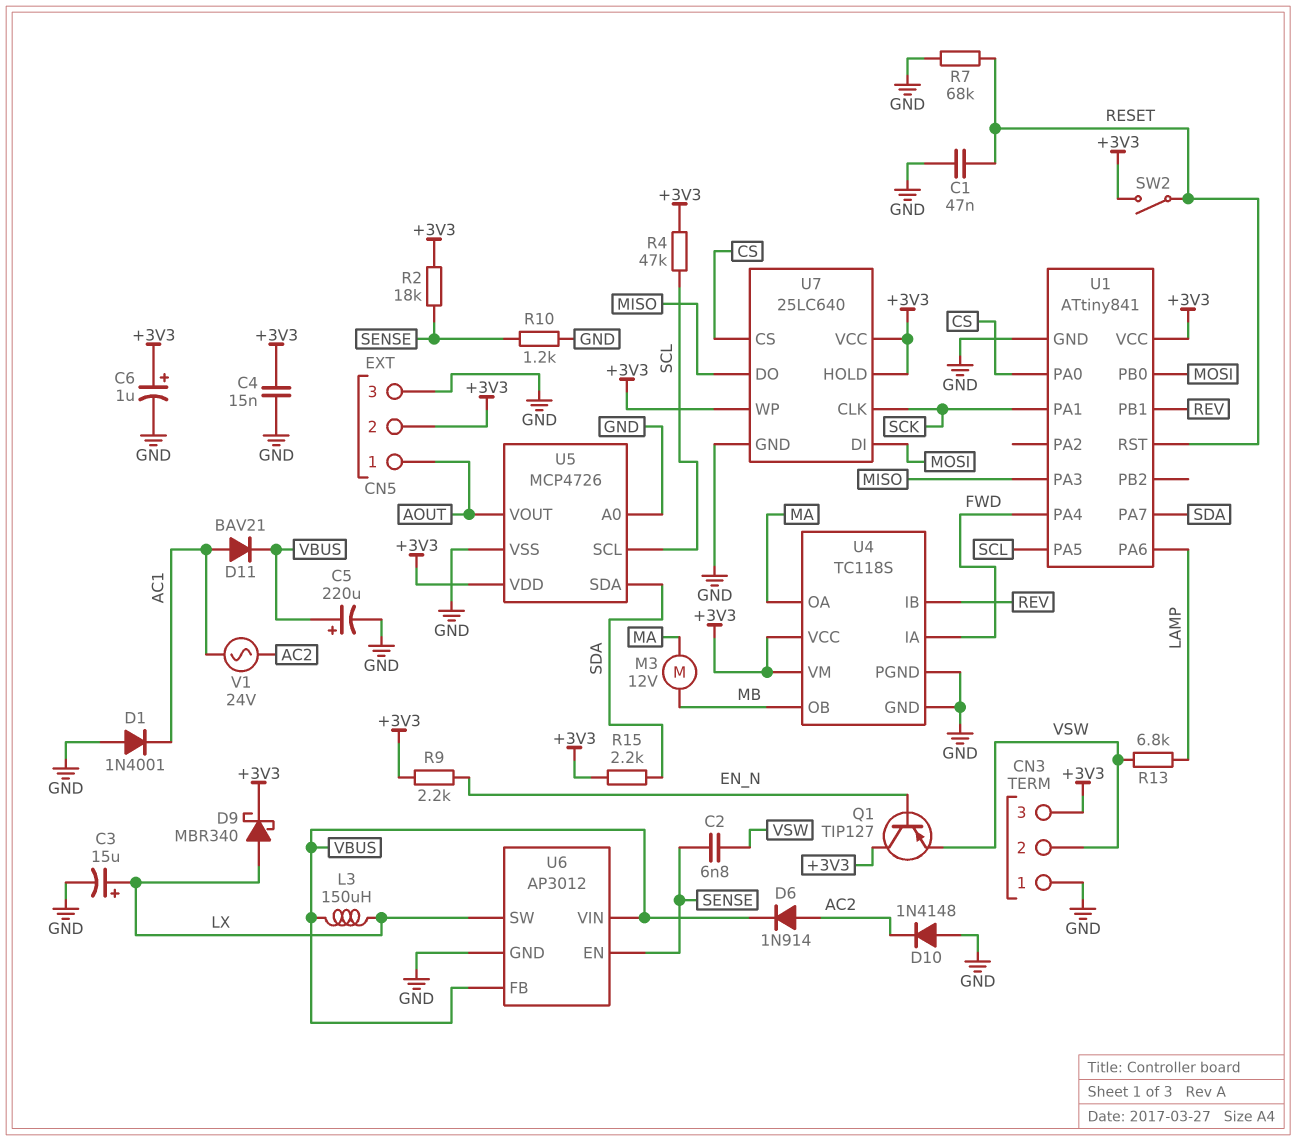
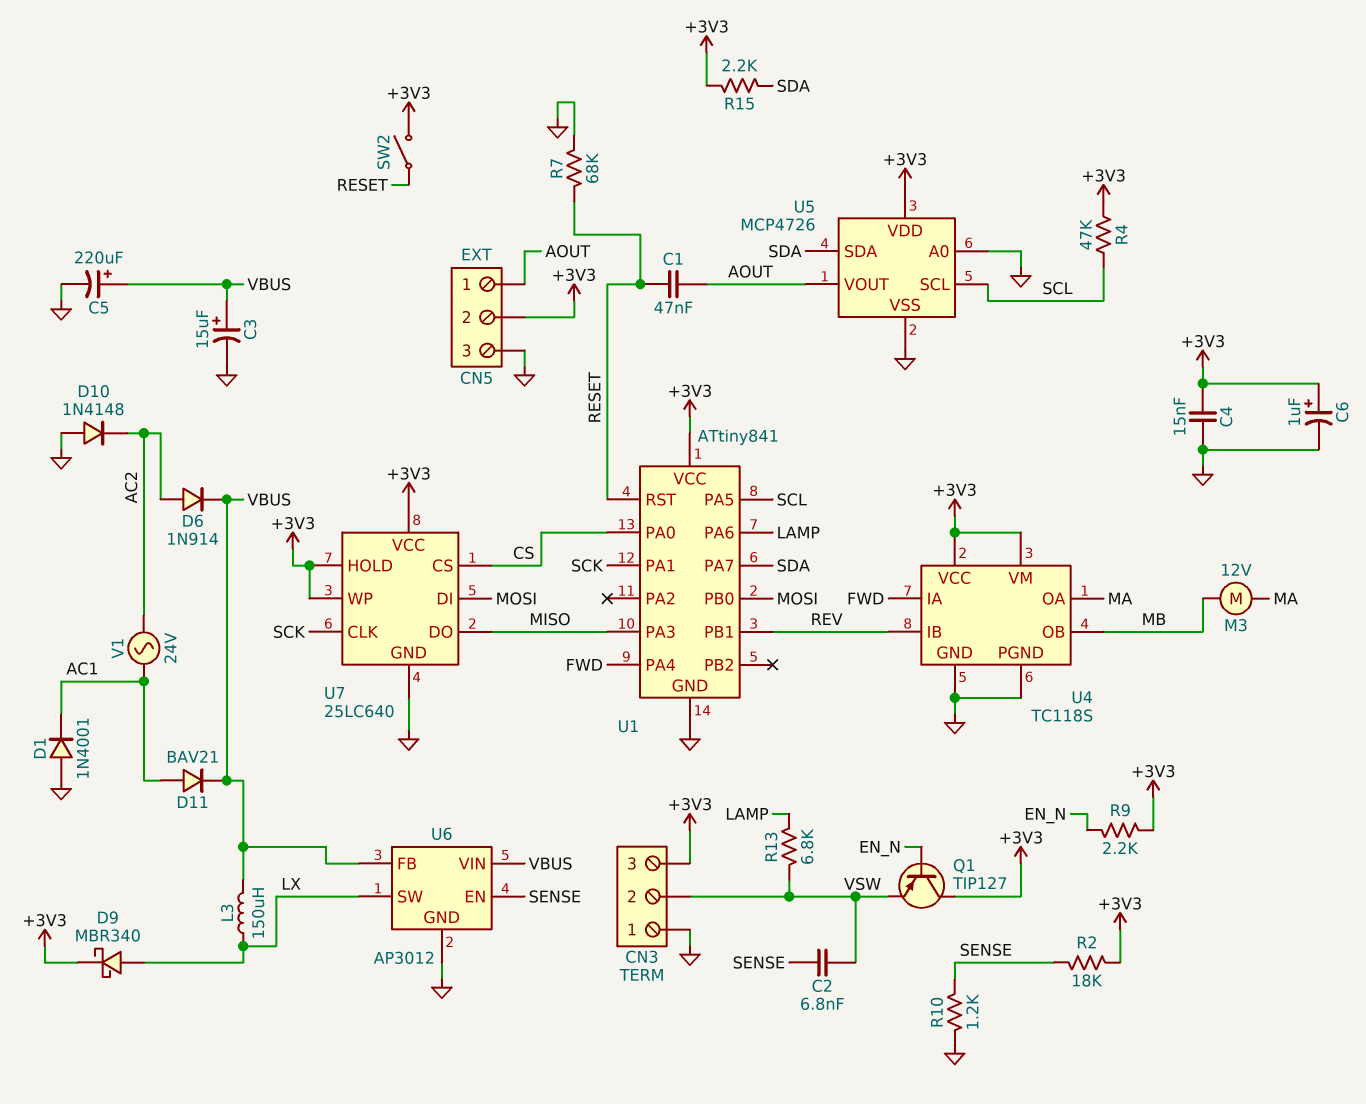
C1: 47nF (GND, RESET) -> 47nF (AOUT, RESET)
C3: 15uF (plus LX, minus GND) -> 15uF (plus VBUS, minus GND)

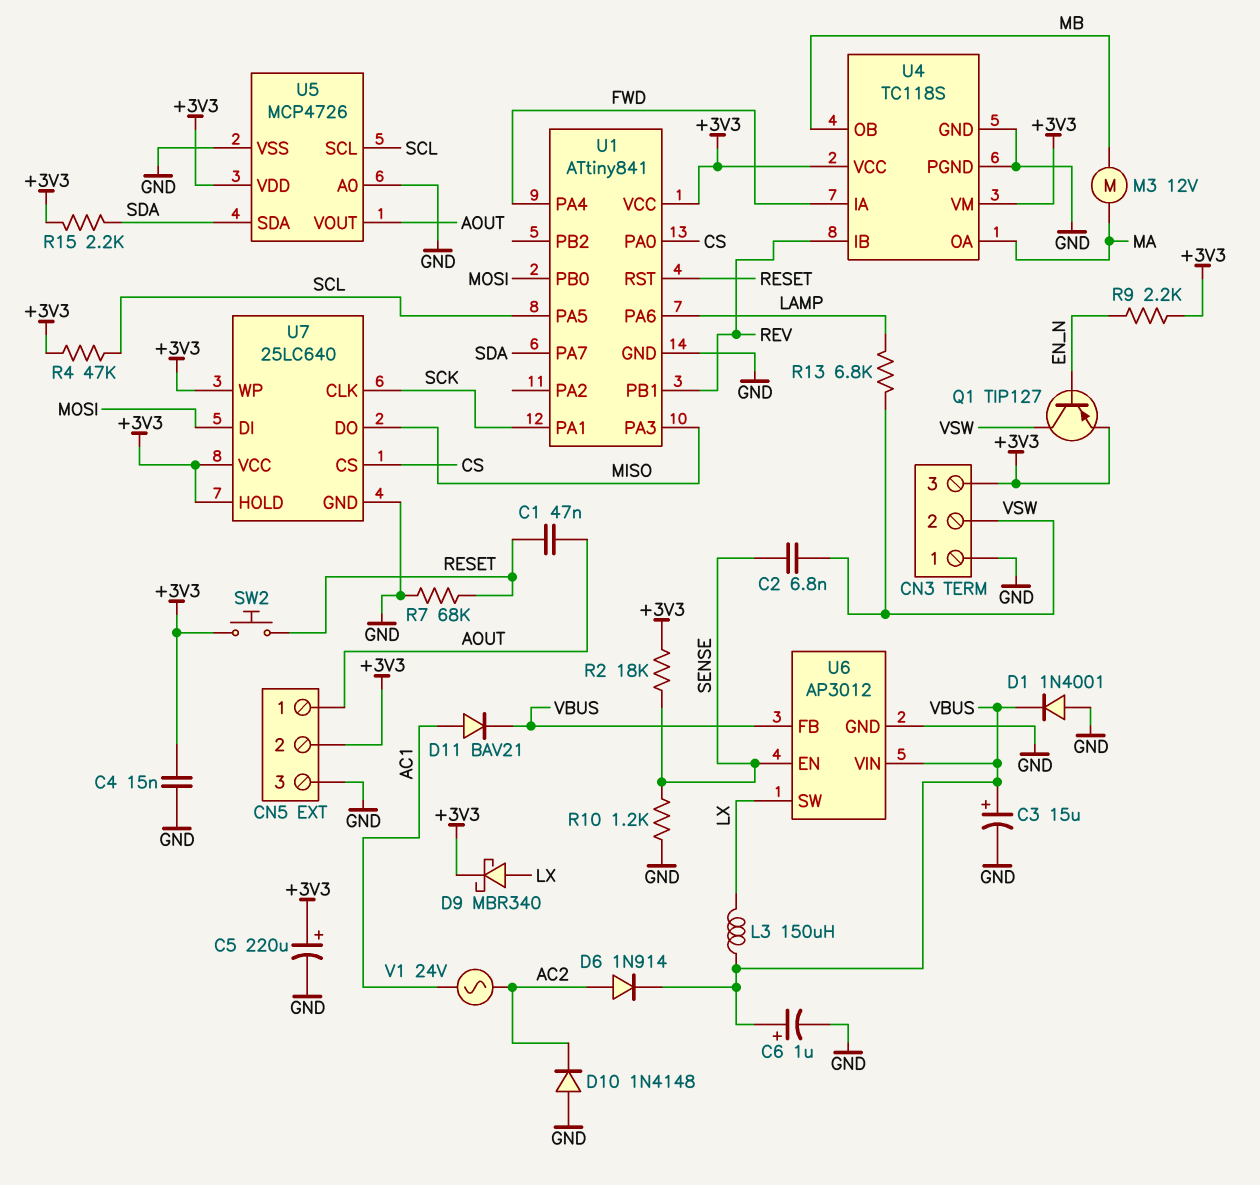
C5: 220uF (plus VBUS, minus GND) -> 220uF (plus +3V3, minus GND)
C6: 1uF (plus +3V3, minus GND) -> 1uF (plus VBUS, minus GND)
D1: diode 1N4001 (A GND, K AC1) -> diode 1N4001 (A GND, K VBUS)
Q1: PNP TIP127 (B EN_N, C +3V3, E VSW) -> PNP TIP127 (B EN_N, C VSW, E +3V3)
SW2: switch (+3V3, RESET) -> button (+3V3, RESET)

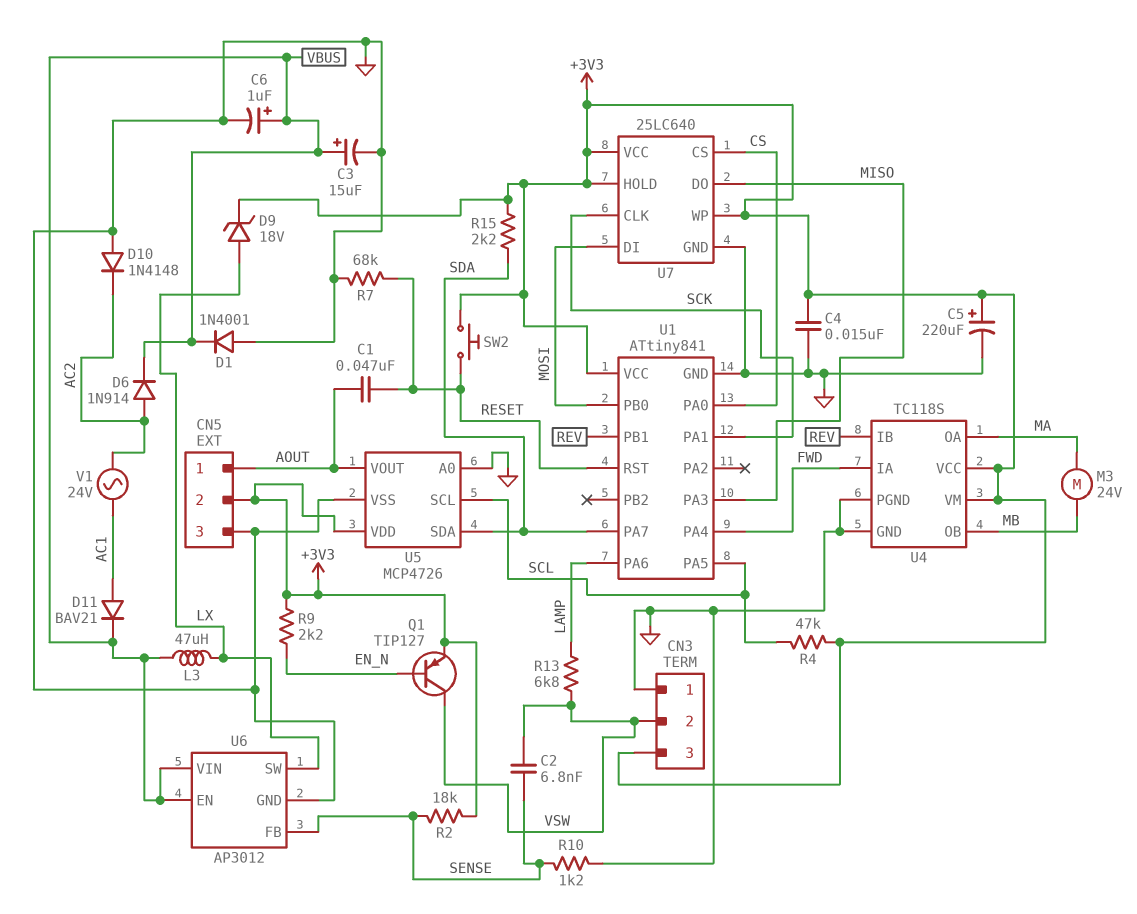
D9: schottky MBR340 (A LX, K +3V3) -> zener 18V (A LX, K +3V3)
L3: 150uH (LX, VBUS) -> 47uH (LX, VBUS)
M3: motor 12V (MA, MB) -> motor 24V (MA, MB)
U6 pin EN: SENSE -> VBUS
U6 pin FB: VBUS -> SENSE

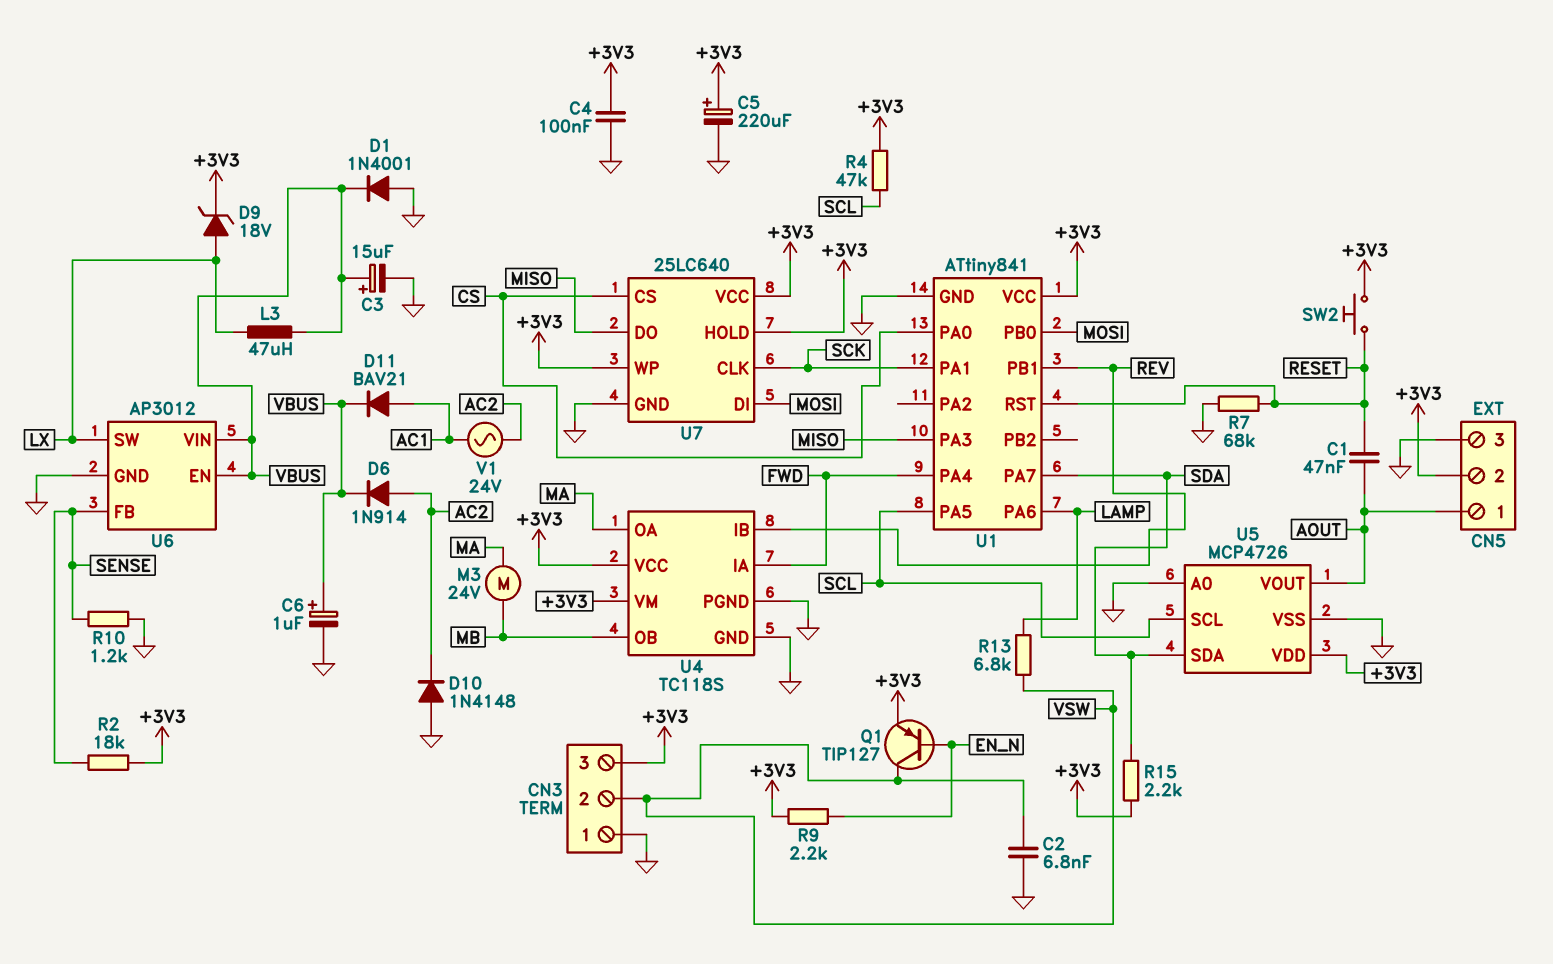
C2: 6.8nF (SENSE, VSW) -> 6.8nF (GND, VSW)
C4: 15nF (+3V3, GND) -> 100nF (+3V3, GND)

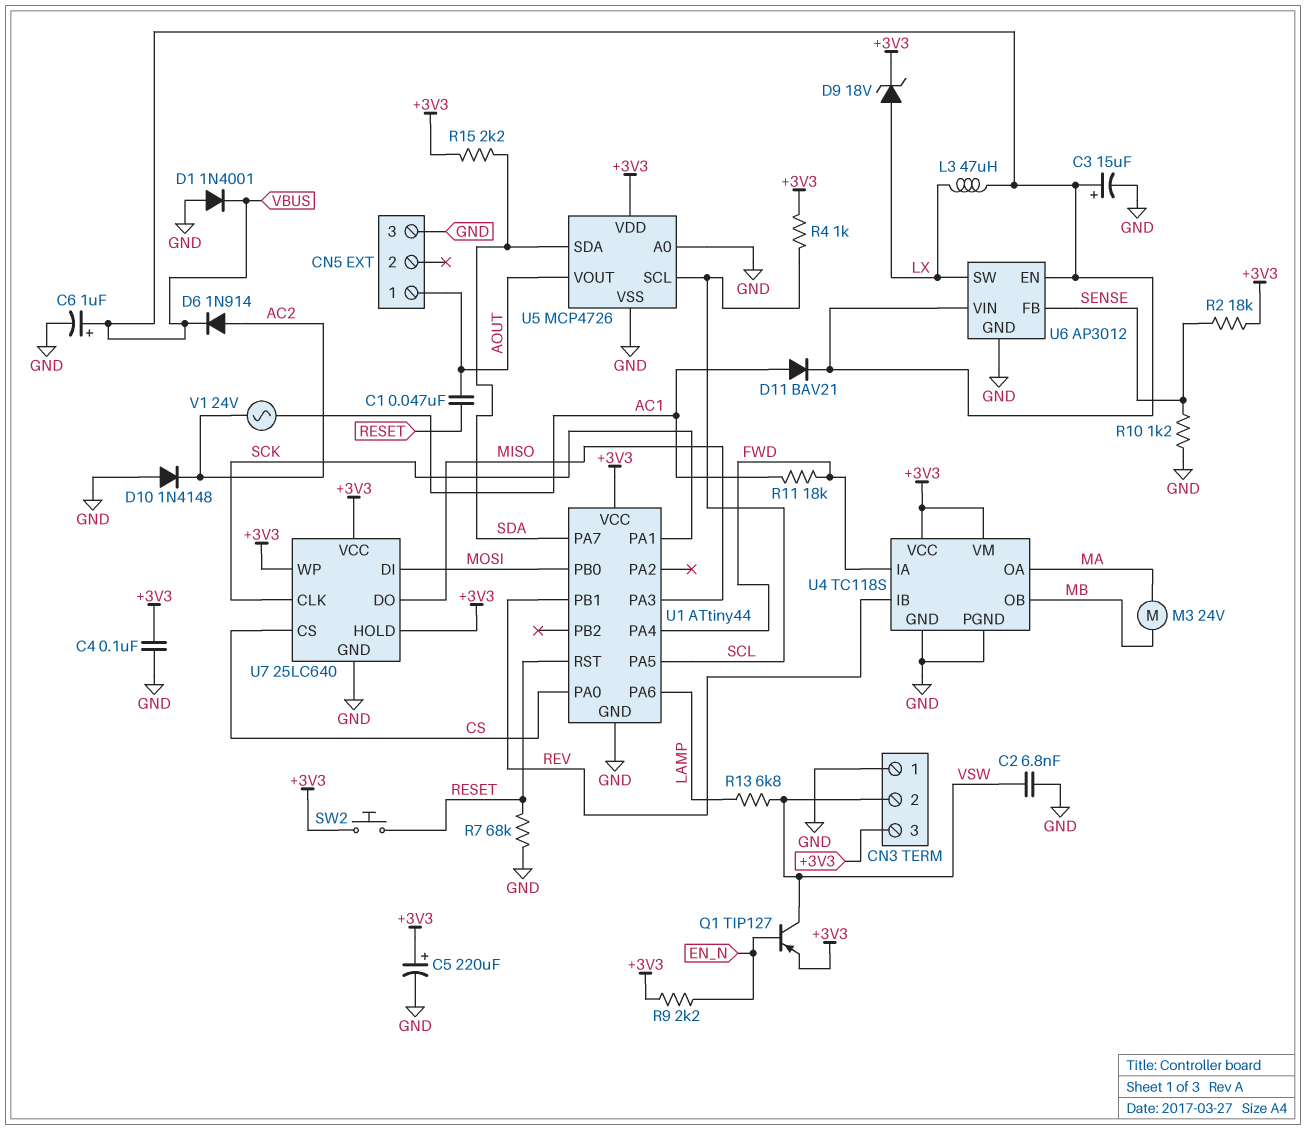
CN5 pin 2: +3V3 -> none
R4: 47k (+3V3, SCL) -> 1k (+3V3, SCL)
R11: none -> 18k (AC1, FWD)
U1: ATtiny841 -> ATtiny44

